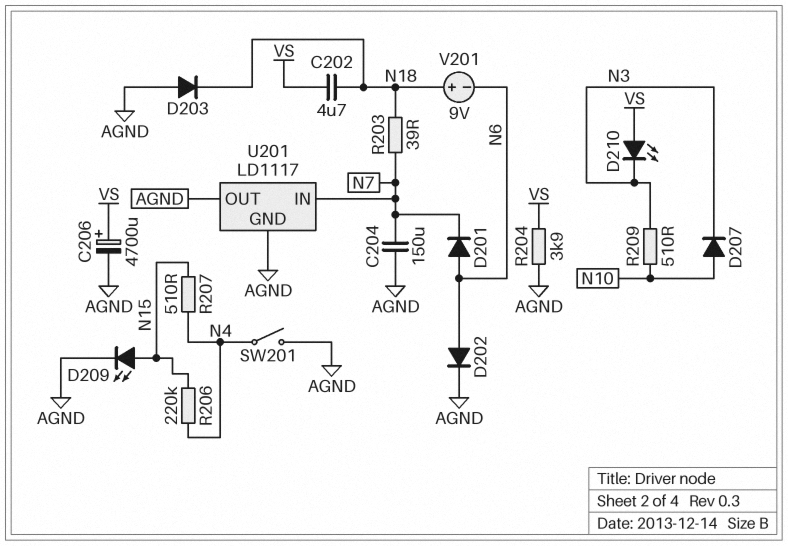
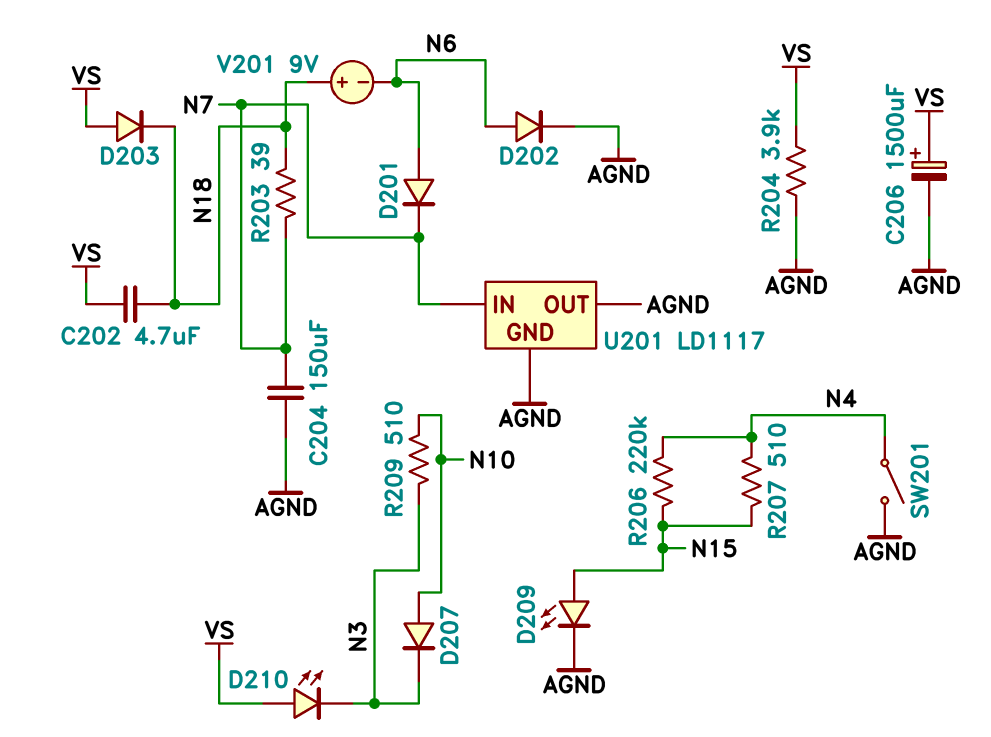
C206: 4700uF (plus VS, minus AGND) -> 1500uF (plus VS, minus AGND)
D203: diode (A AGND, K N18) -> diode (A VS, K N18)

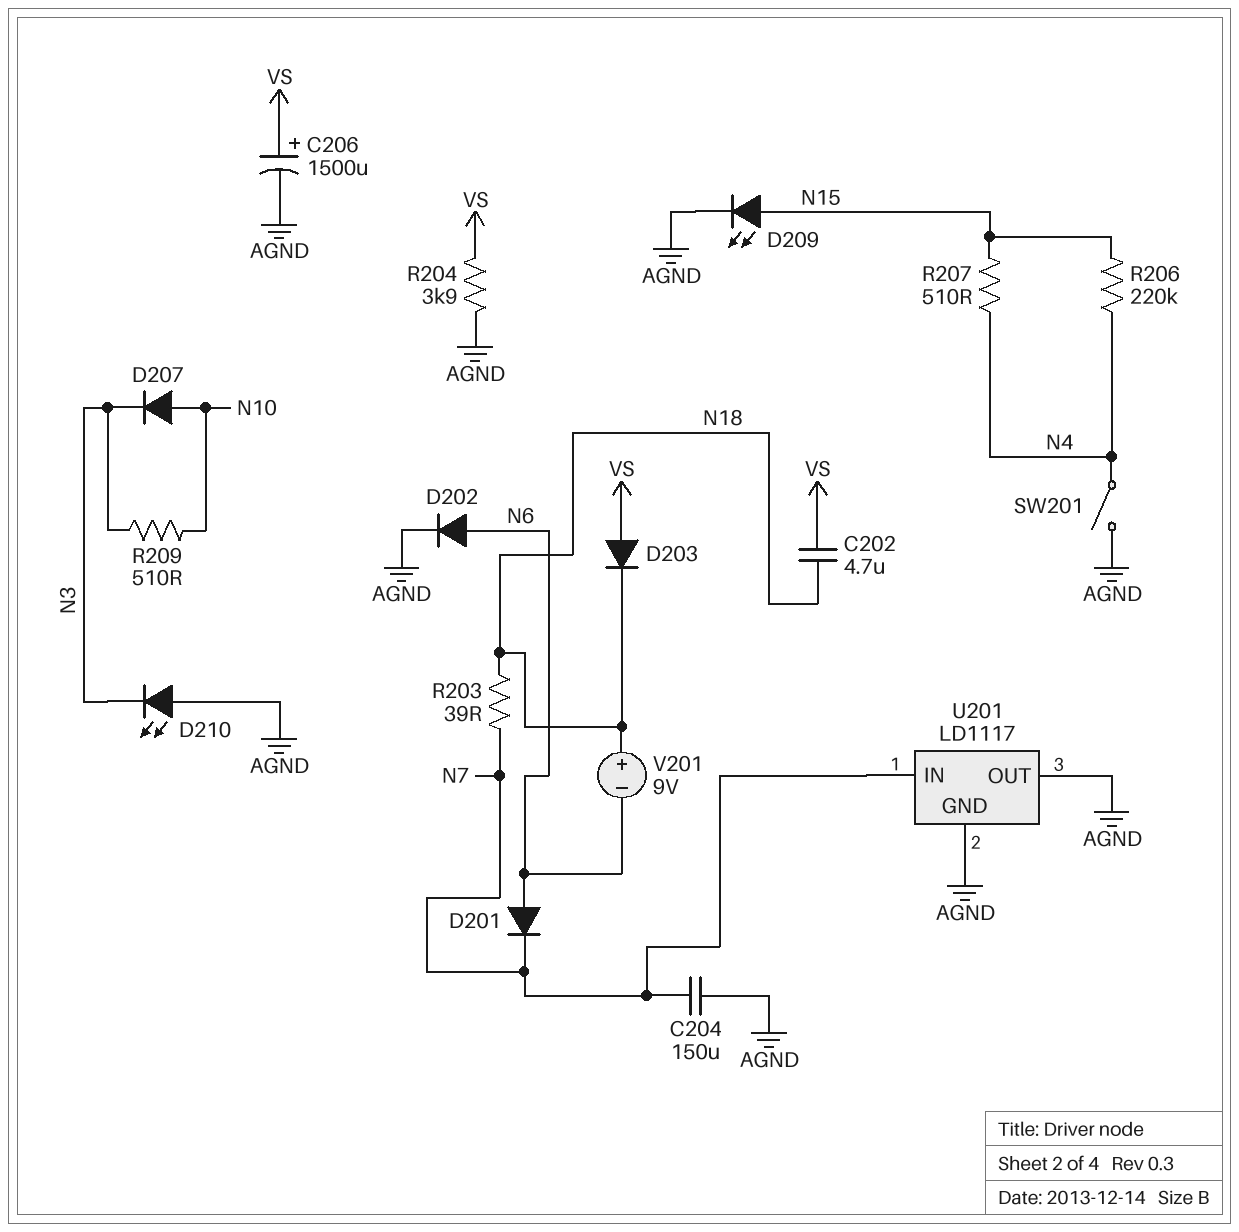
D210: LED (A VS, K N3) -> LED (A AGND, K N3)

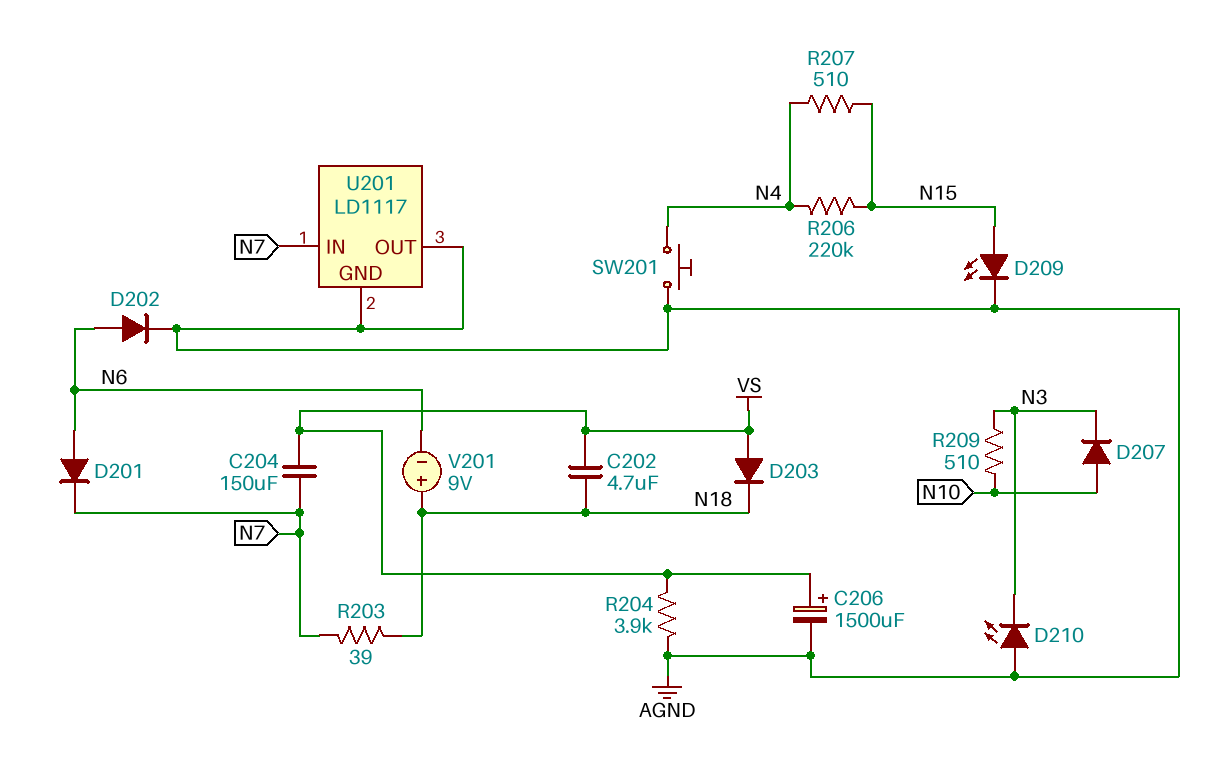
C204: 150uF (AGND, N7) -> 150uF (N7, VS)
SW201: switch (AGND, N4) -> button (AGND, N4)

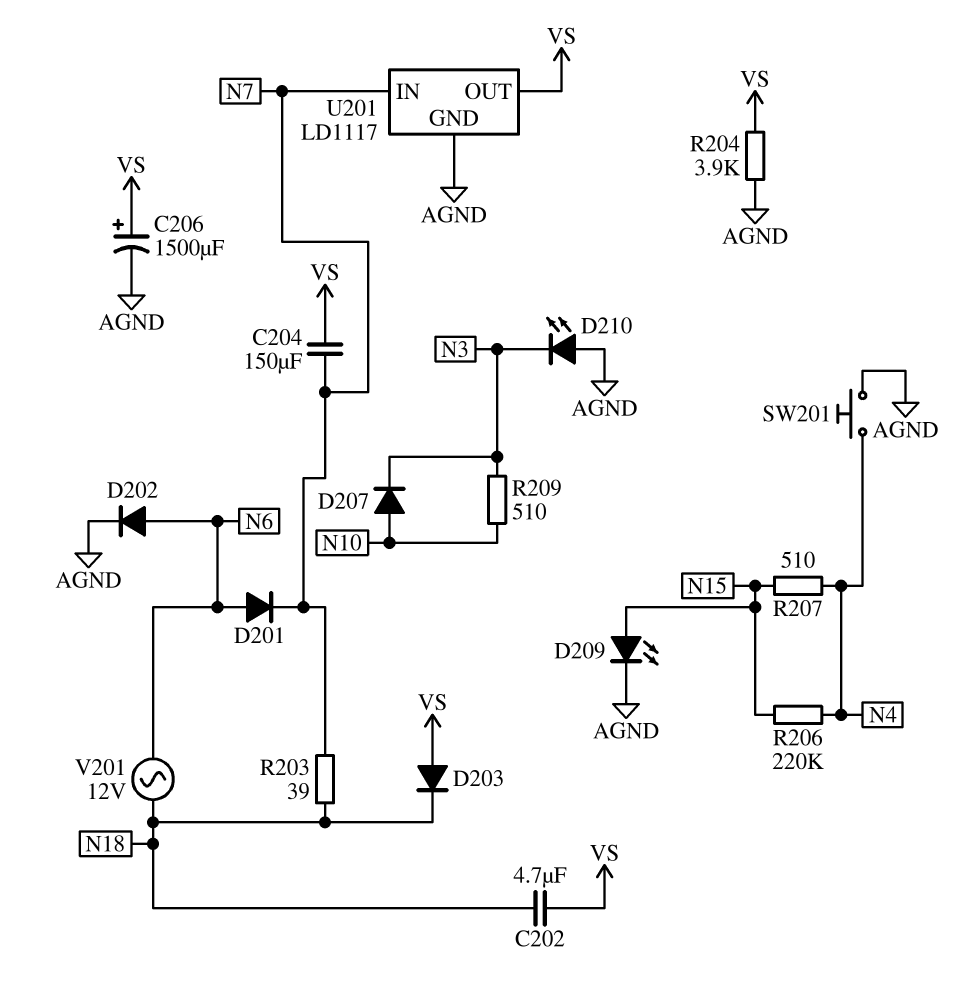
U201 pin OUT: AGND -> VS
V201: 9V (plus N18, minus N6) -> AC 12V (N6, N18)

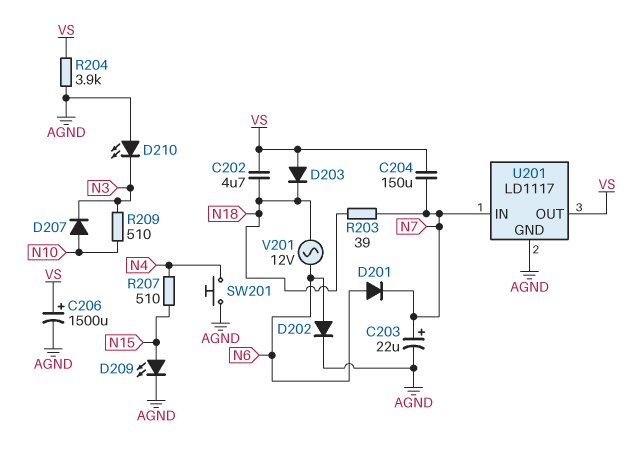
C203: none -> 22uF (plus N7, minus AGND)
R206: 220k (N4, N15) -> none

